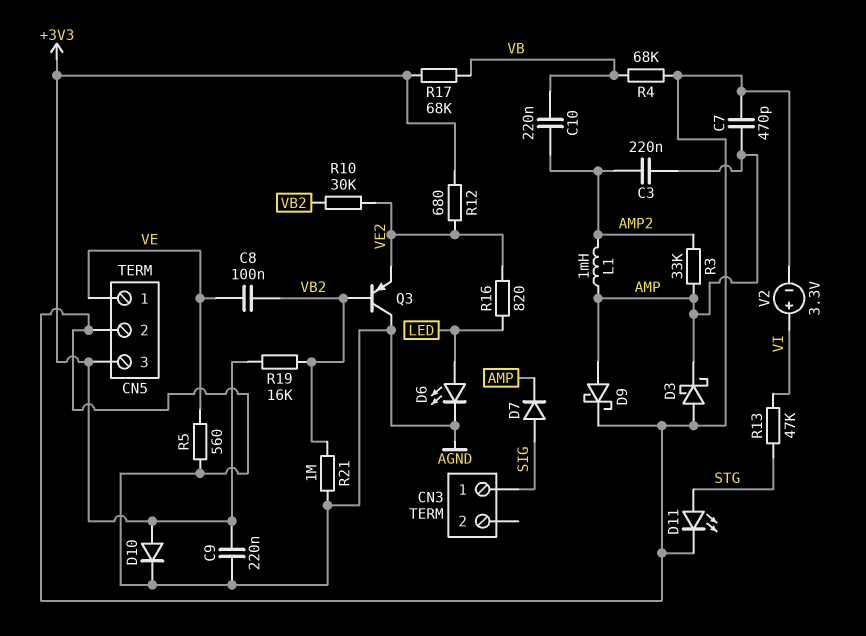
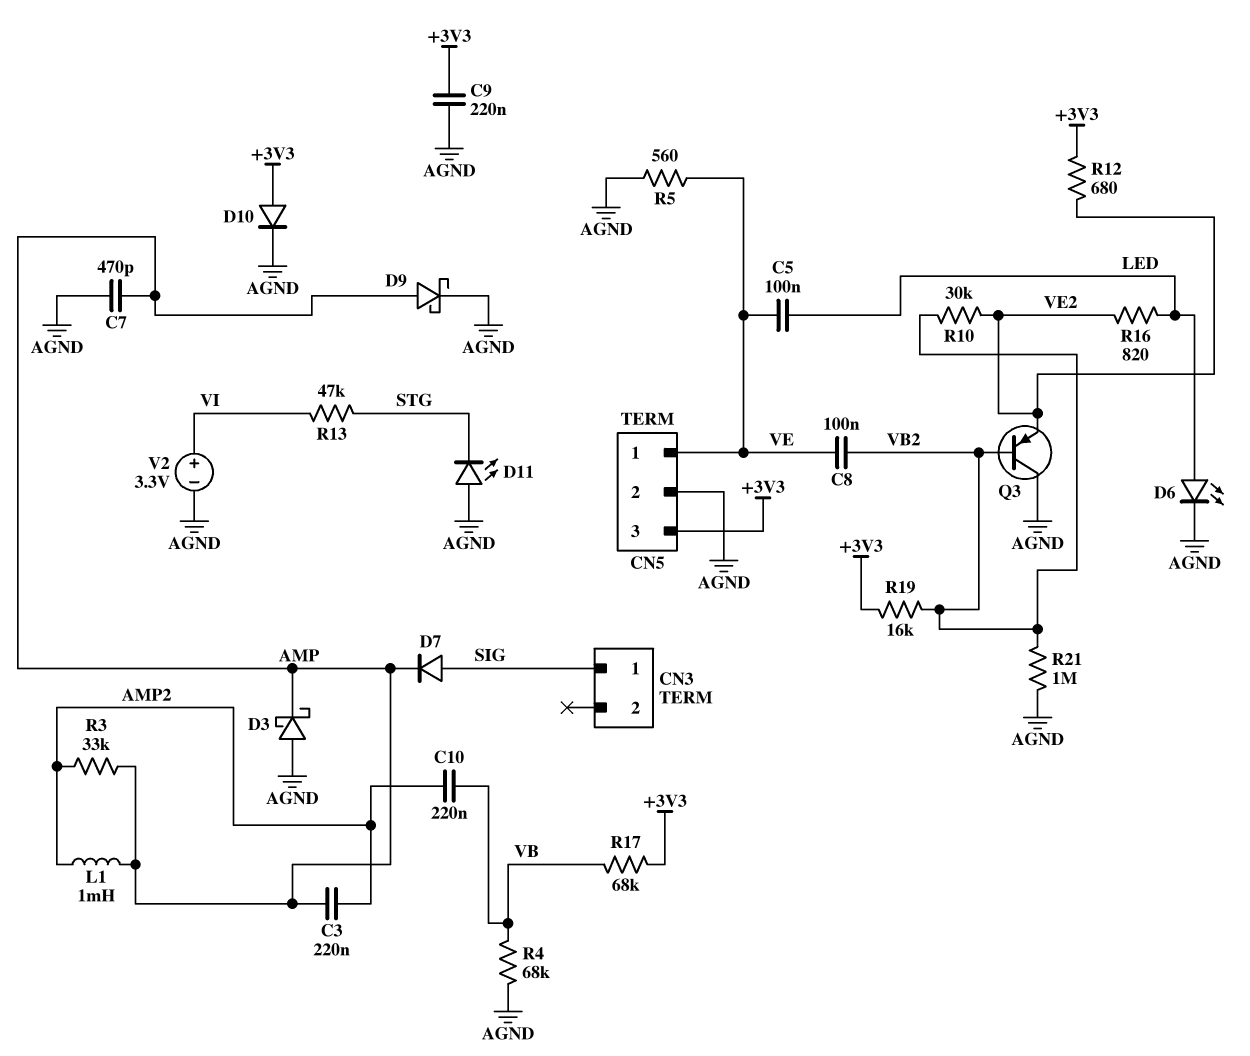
C5: none -> 100nF (LED, VE)
D11: LED (A STG, K AGND) -> LED (A AGND, K STG)

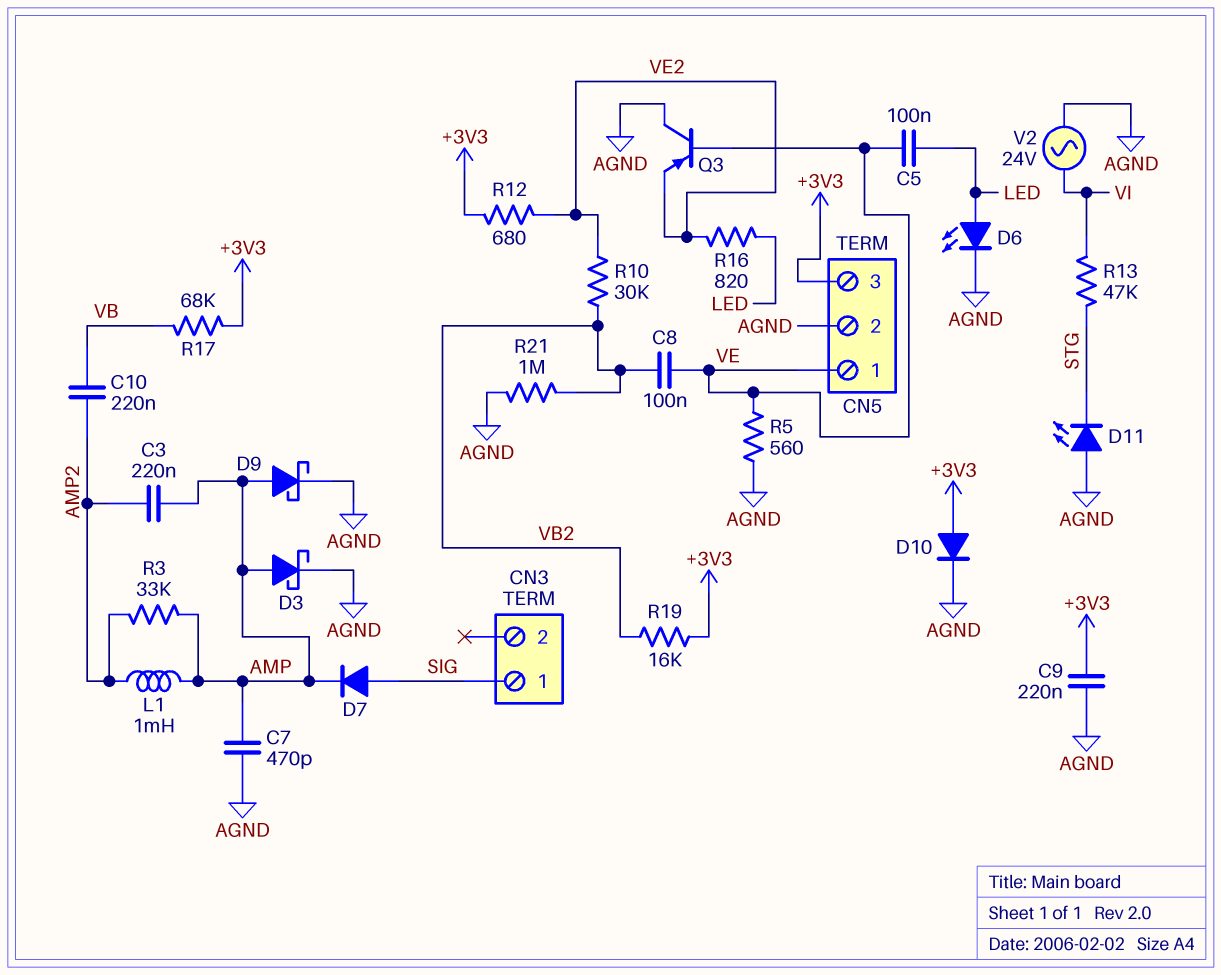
D3: schottky (A AGND, K AMP) -> schottky (A AMP, K AGND)
Q3: PNP (B VB2, C AGND, E VE2) -> PNP (B VE, C AGND, E VE2)
R4: 68k (AGND, VB) -> none
V2: 3.3V (plus VI, minus AGND) -> AC 24V (AGND, VI)

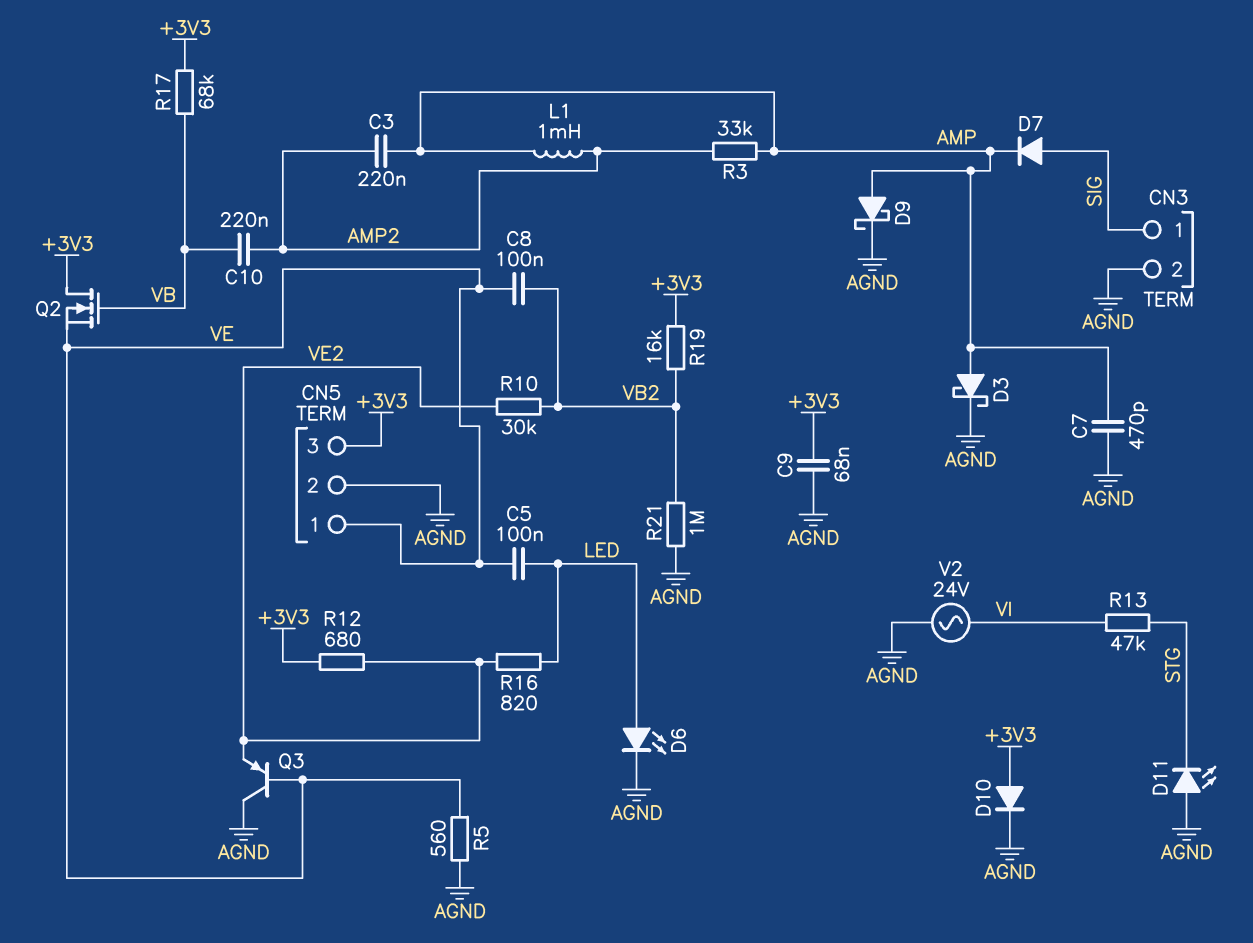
C9: 220nF (+3V3, AGND) -> 68nF (+3V3, AGND)
CN3 pin 2: none -> AGND
Q2: none -> NMOS (G VB, D +3V3, S VE)

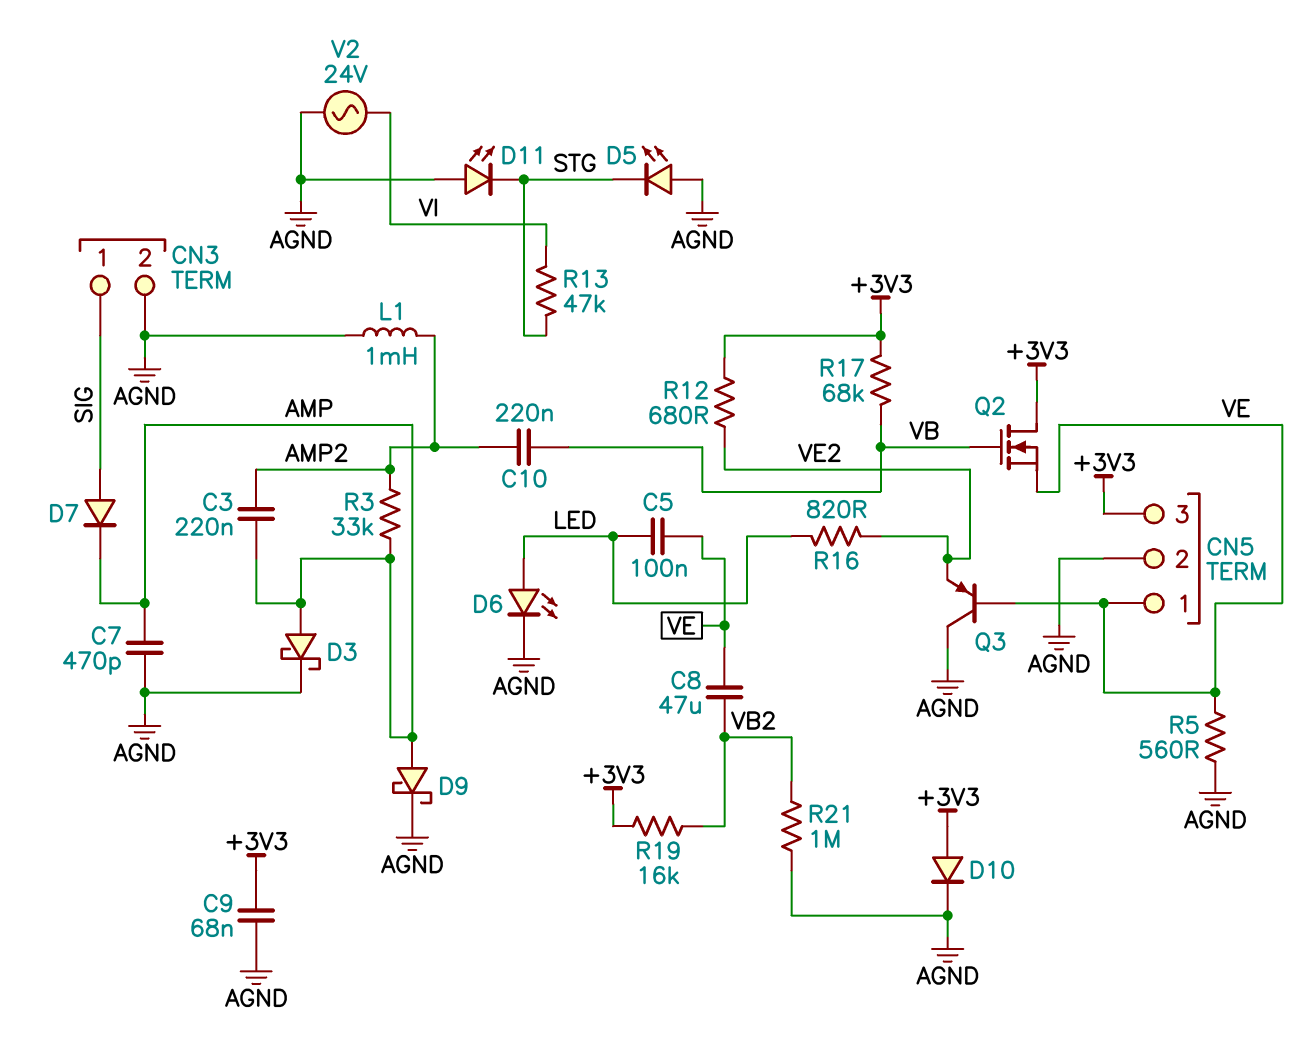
C8: 100nF (VB2, VE) -> 47uF (VB2, VE)
D5: none -> LED (A AGND, K STG)
L1: 1mH (AMP, AMP2) -> 1mH (AGND, AMP2)
R10: 30k (VB2, VE2) -> none

